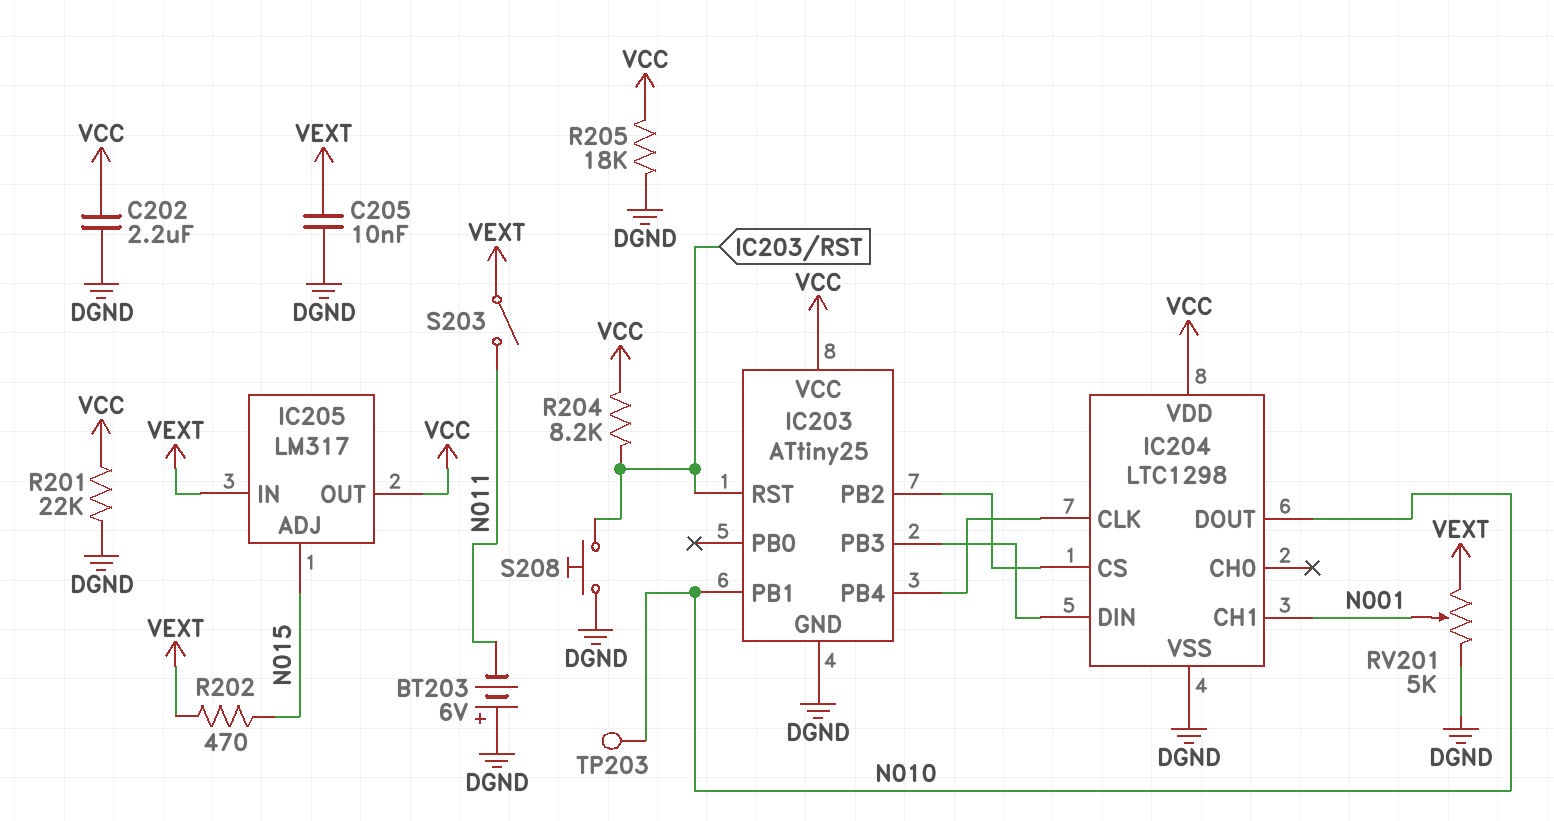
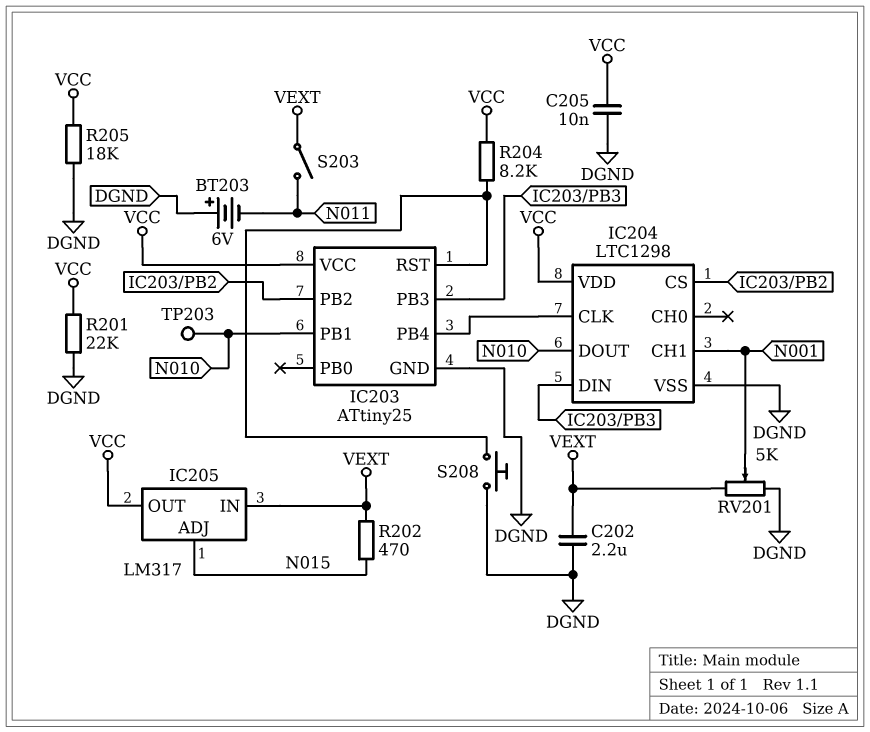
C202: 2.2uF (DGND, VCC) -> 2.2uF (DGND, VEXT)
C205: 10nF (DGND, VEXT) -> 10nF (DGND, VCC)

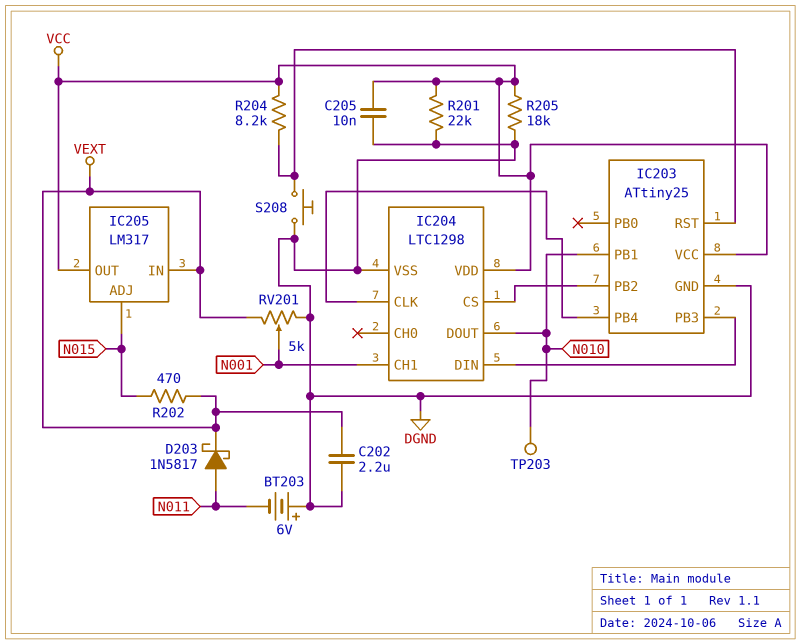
D203: none -> schottky 1N5817 (A N011, K VEXT)
S203: switch (N011, VEXT) -> none

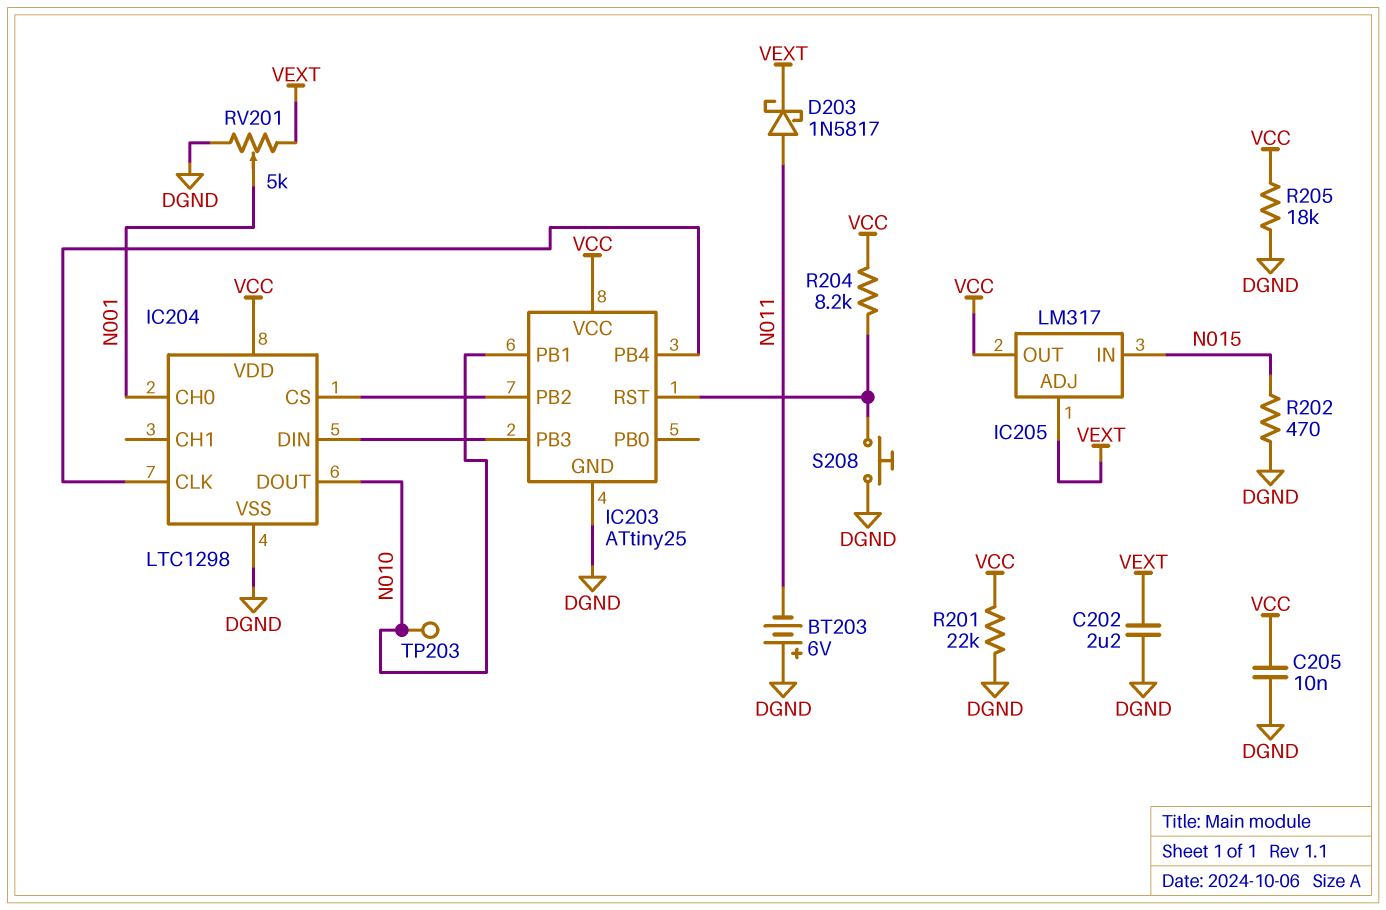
IC204 pin CH0: none -> N001
IC204 pin CH1: N001 -> none
IC205 pin ADJ: N015 -> VEXT
IC205 pin IN: VEXT -> N015
R202: 470 (N015, VEXT) -> 470 (DGND, N015)

